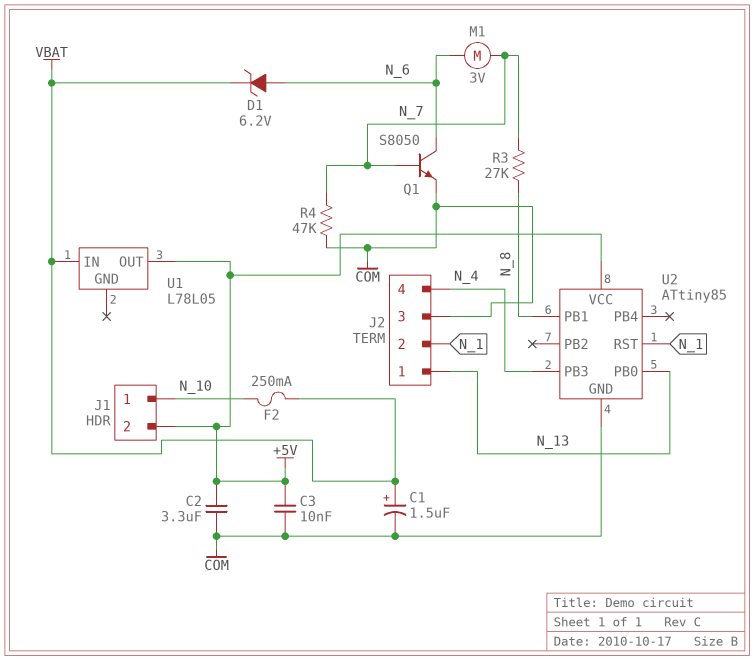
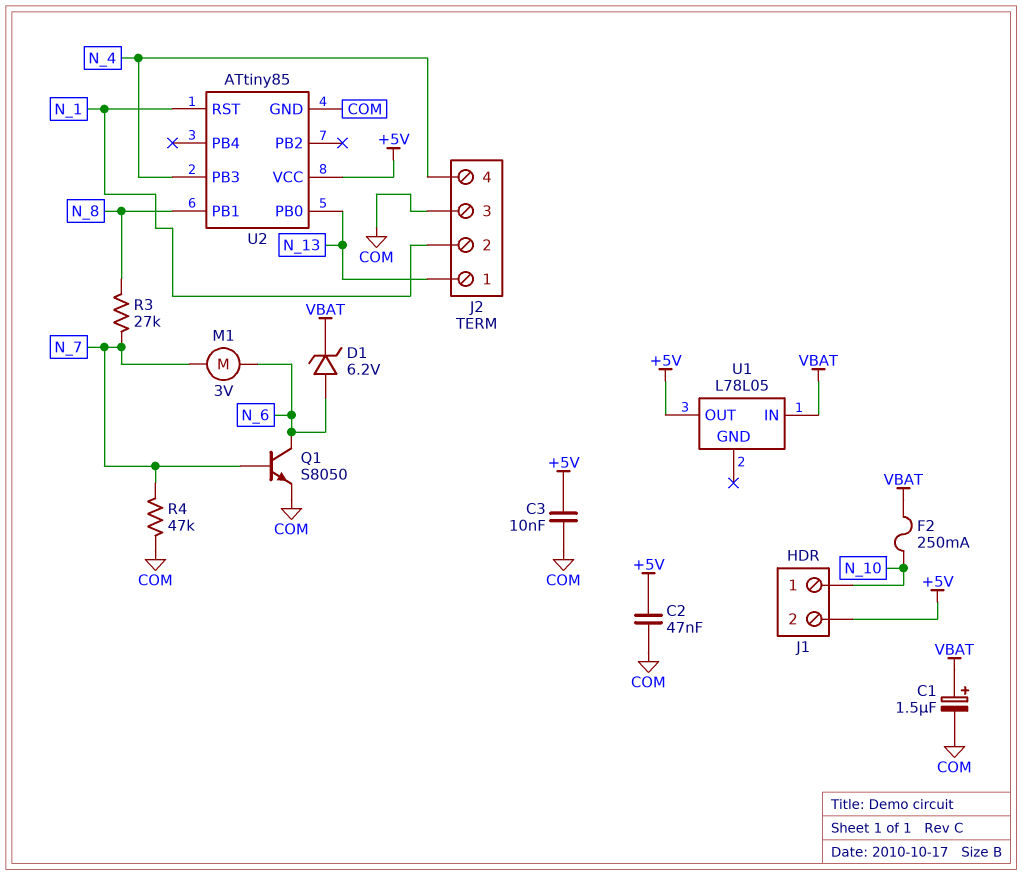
C2: 3.3uF (+5V, COM) -> 47nF (+5V, COM)

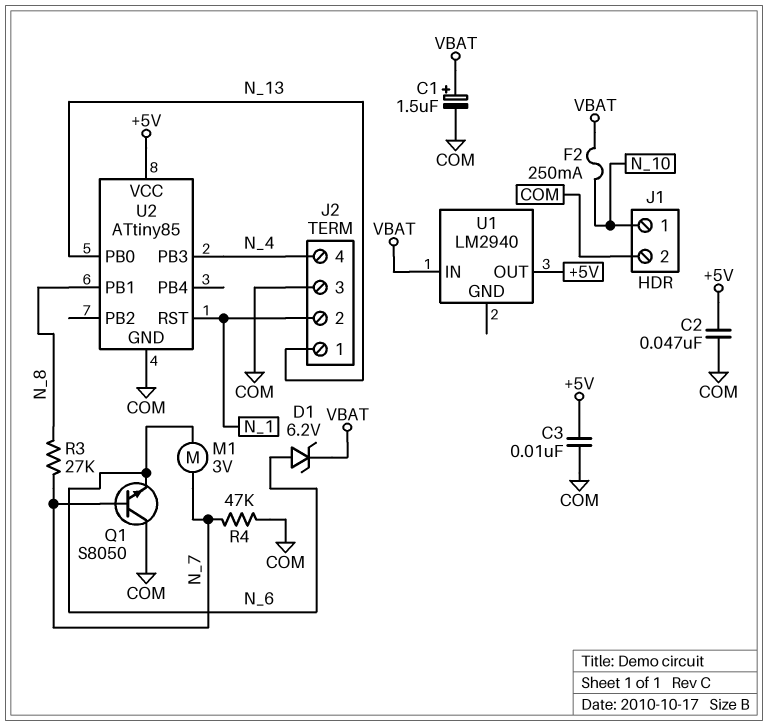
J1 pin 2: +5V -> COM
Q1: NPN S8050 (B N_7, C N_6, E COM) -> NPN S8050 (B N_7, C COM, E N_6)
U1: L78L05 -> LM2940

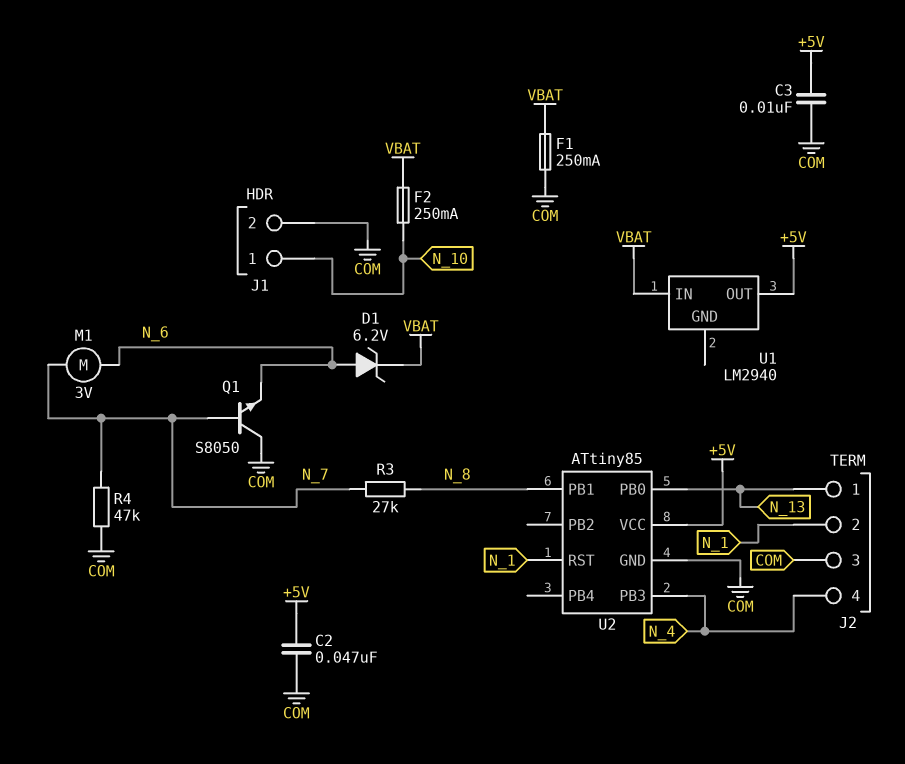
C1: 1.5uF (plus VBAT, minus COM) -> none
F1: none -> 250mA (COM, VBAT)

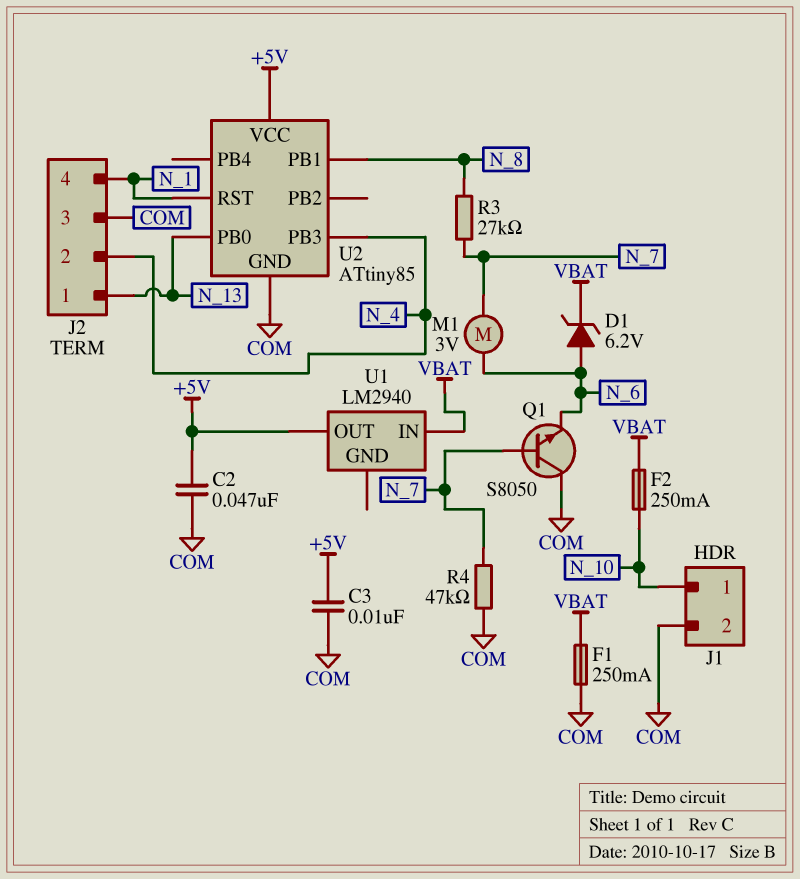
J2 pin 2: N_1 -> N_4
J2 pin 4: N_4 -> N_1

